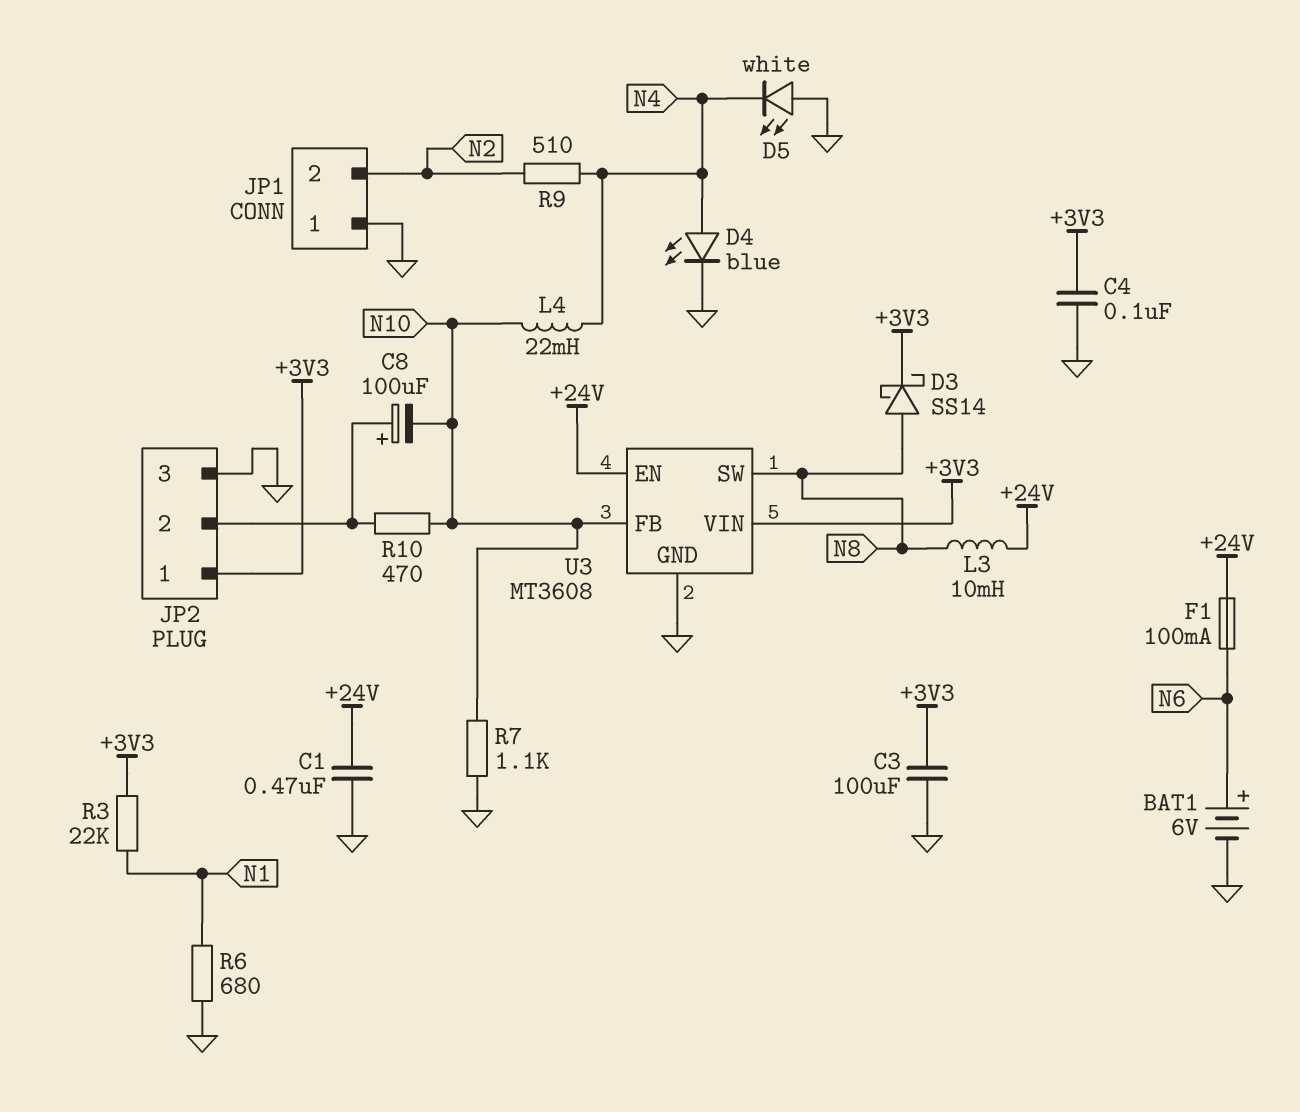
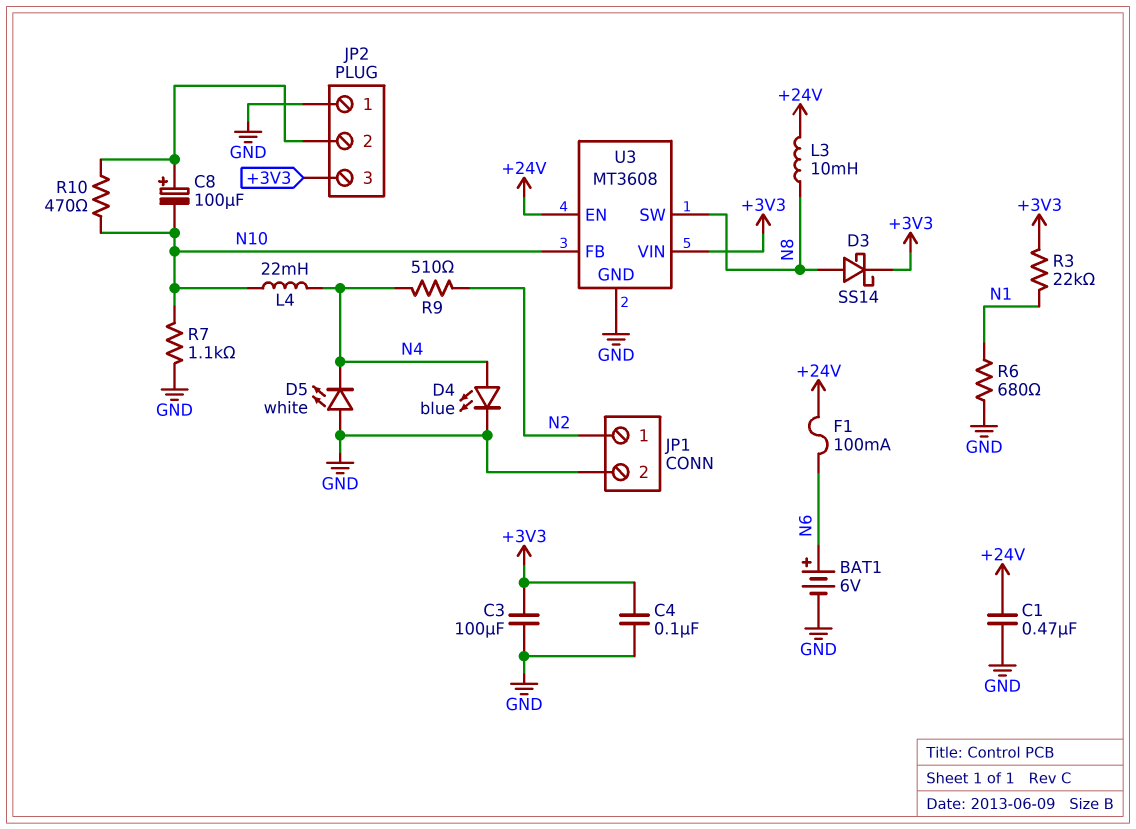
JP1 pin 1: GND -> N2
JP1 pin 2: N2 -> GND
JP2 pin 1: +3V3 -> GND
JP2 pin 3: GND -> +3V3

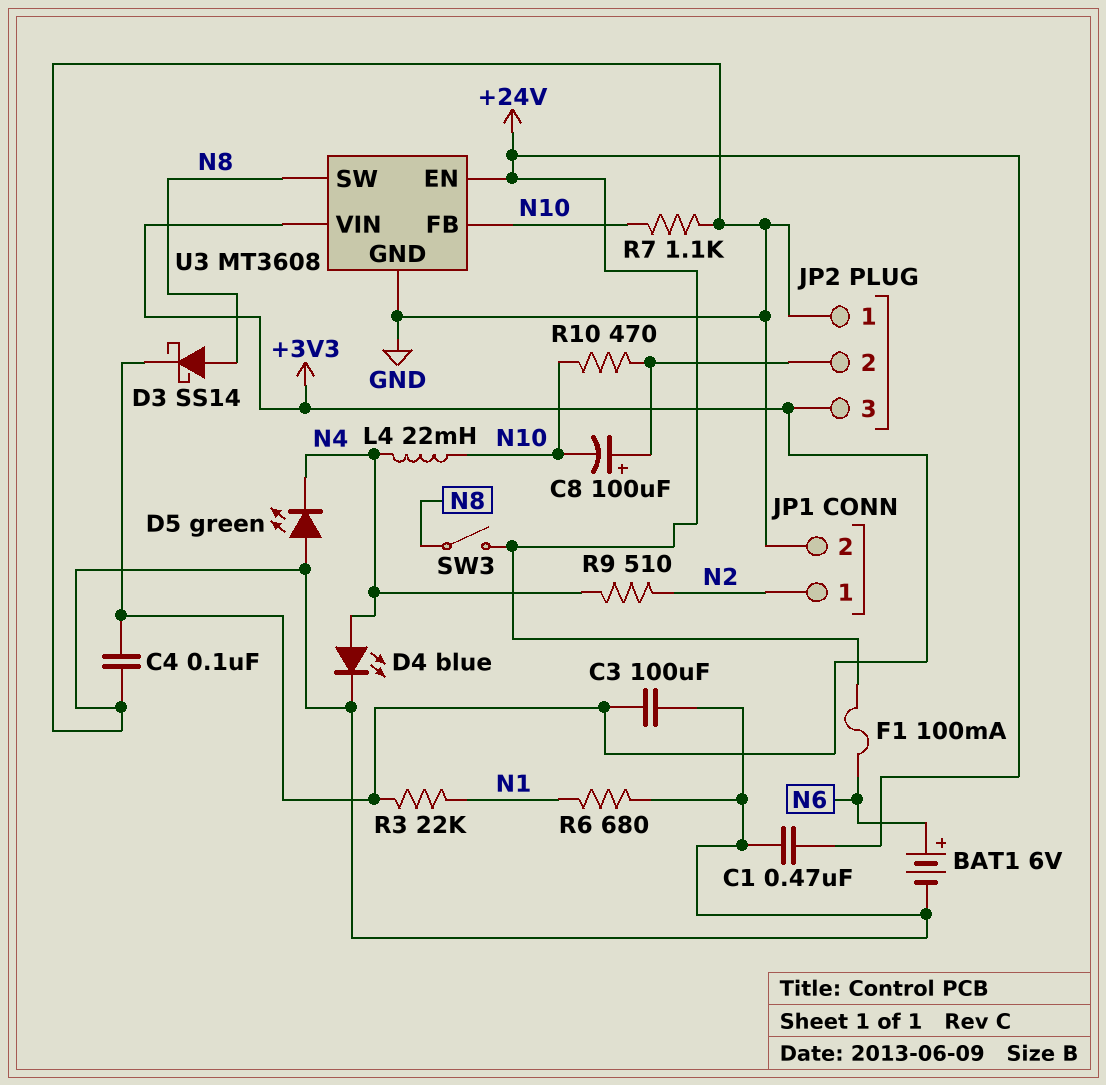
D5: LED white (A GND, K N4) -> LED green (A GND, K N4)
L3: 10mH (+24V, N8) -> none
SW3: none -> switch (+24V, N8)

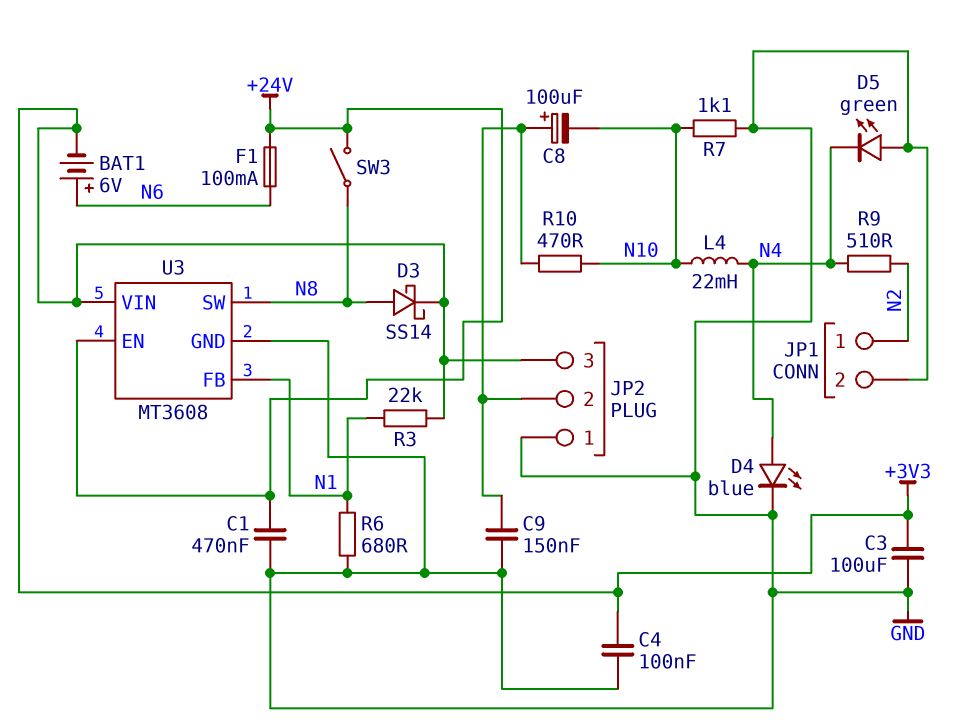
BAT1: 6V (plus N6, minus GND) -> 6V (plus N6, minus +3V3)
C9: none -> 150nF (GND, JP2/2)
U3 pin FB: N10 -> N1

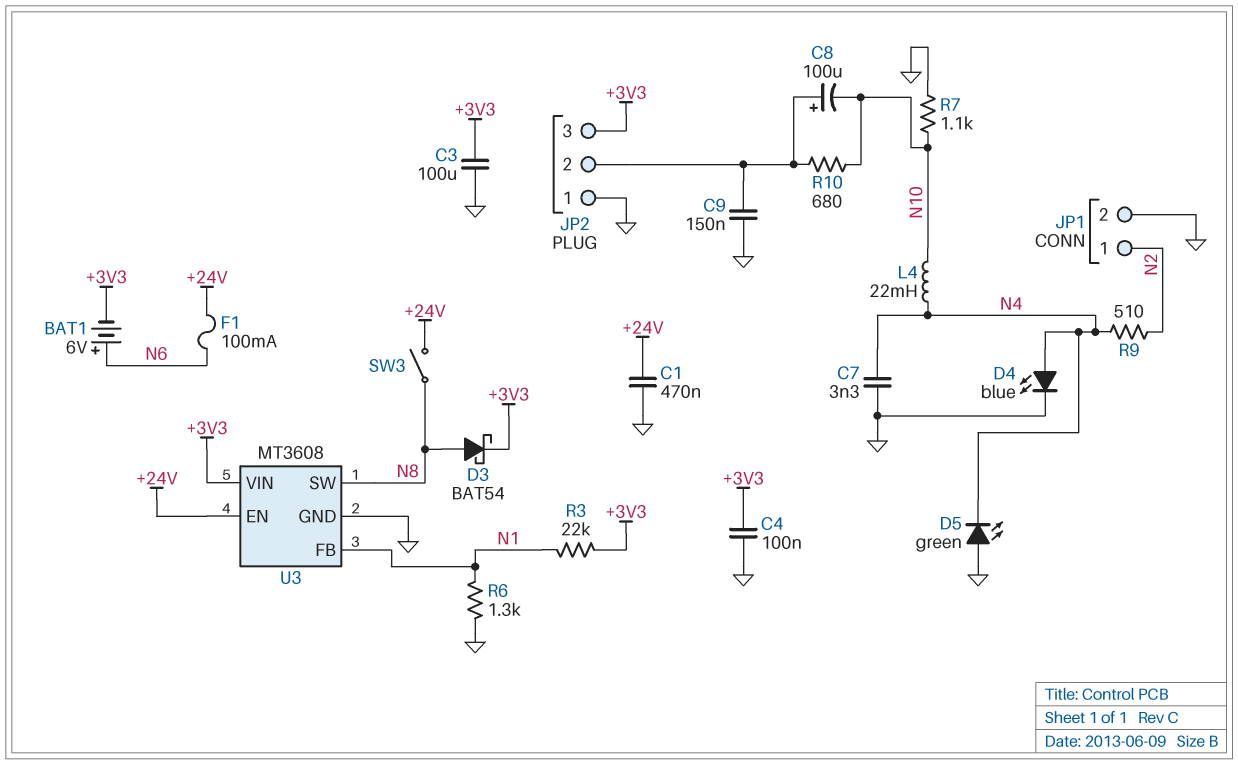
C7: none -> 3.3nF (GND, N4)
D3: schottky SS14 (A N8, K +3V3) -> schottky BAT54 (A N8, K +3V3)
R6: 680 (GND, N1) -> 1.3k (GND, N1)
R10: 470 (JP2/2, N10) -> 680 (JP2/2, N10)

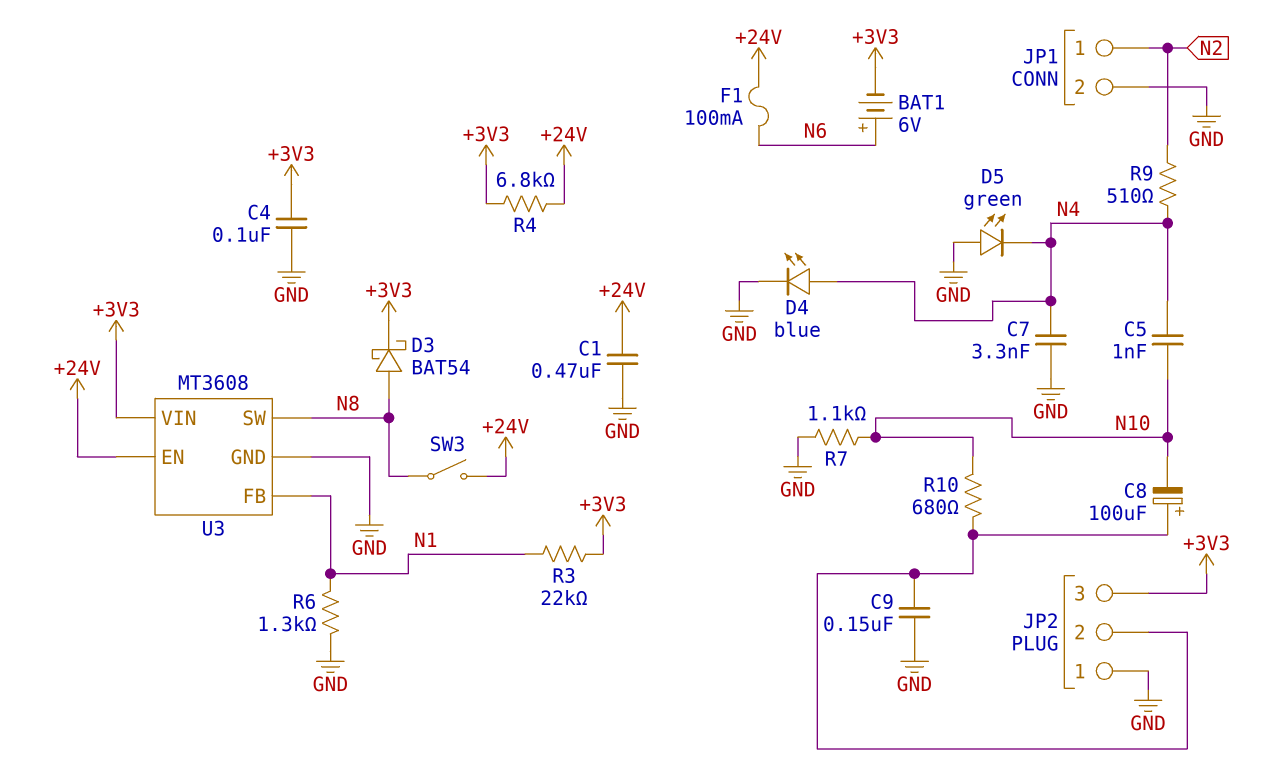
C3: 100uF (+3V3, GND) -> none
C5: none -> 1nF (N4, N10)
L4: 22mH (N4, N10) -> none
R4: none -> 6.8k (+3V3, +24V)

